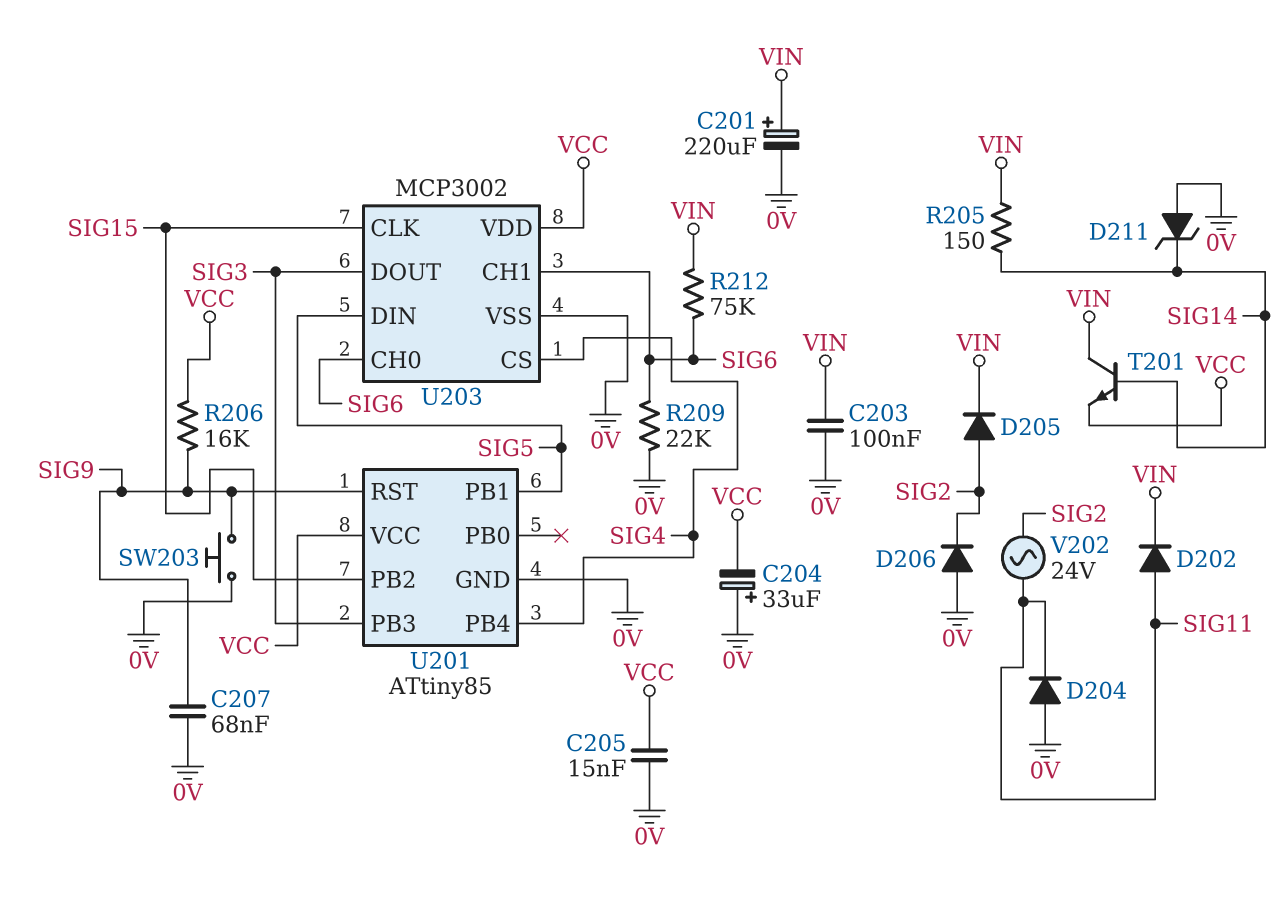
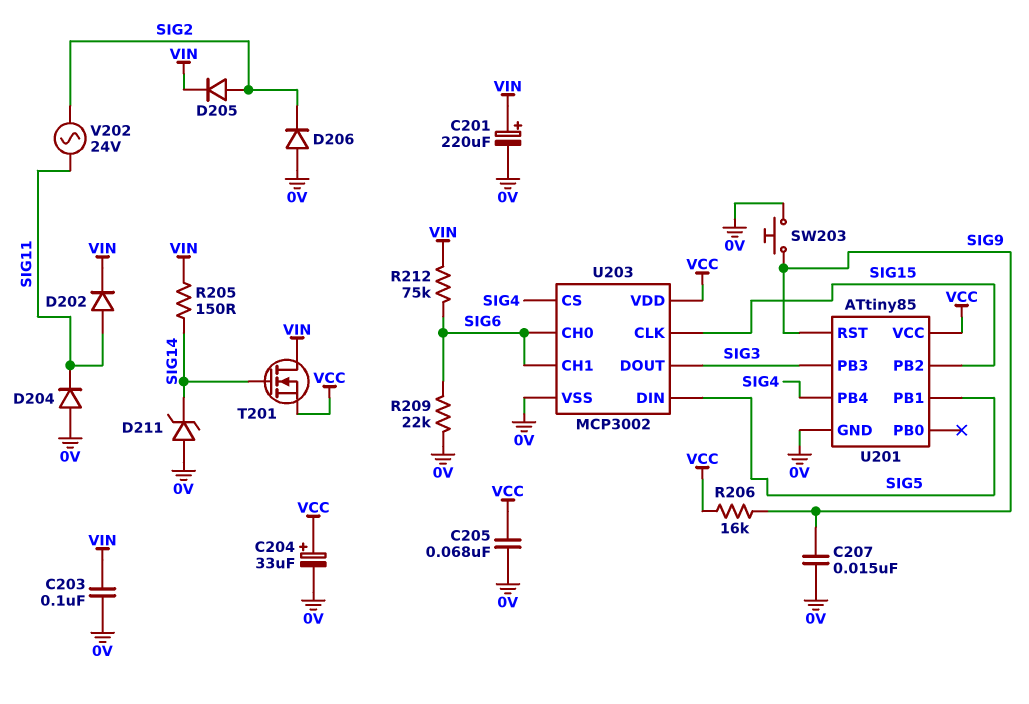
C204: 33uF (plus 0V, minus VCC) -> 33uF (plus VCC, minus 0V)
C205: 15nF (0V, VCC) -> 68nF (0V, VCC)
C207: 68nF (0V, SIG9) -> 15nF (0V, SIG9)
T201: NPN (B SIG14, C VIN, E VCC) -> NMOS (G SIG14, D VIN, S VCC)

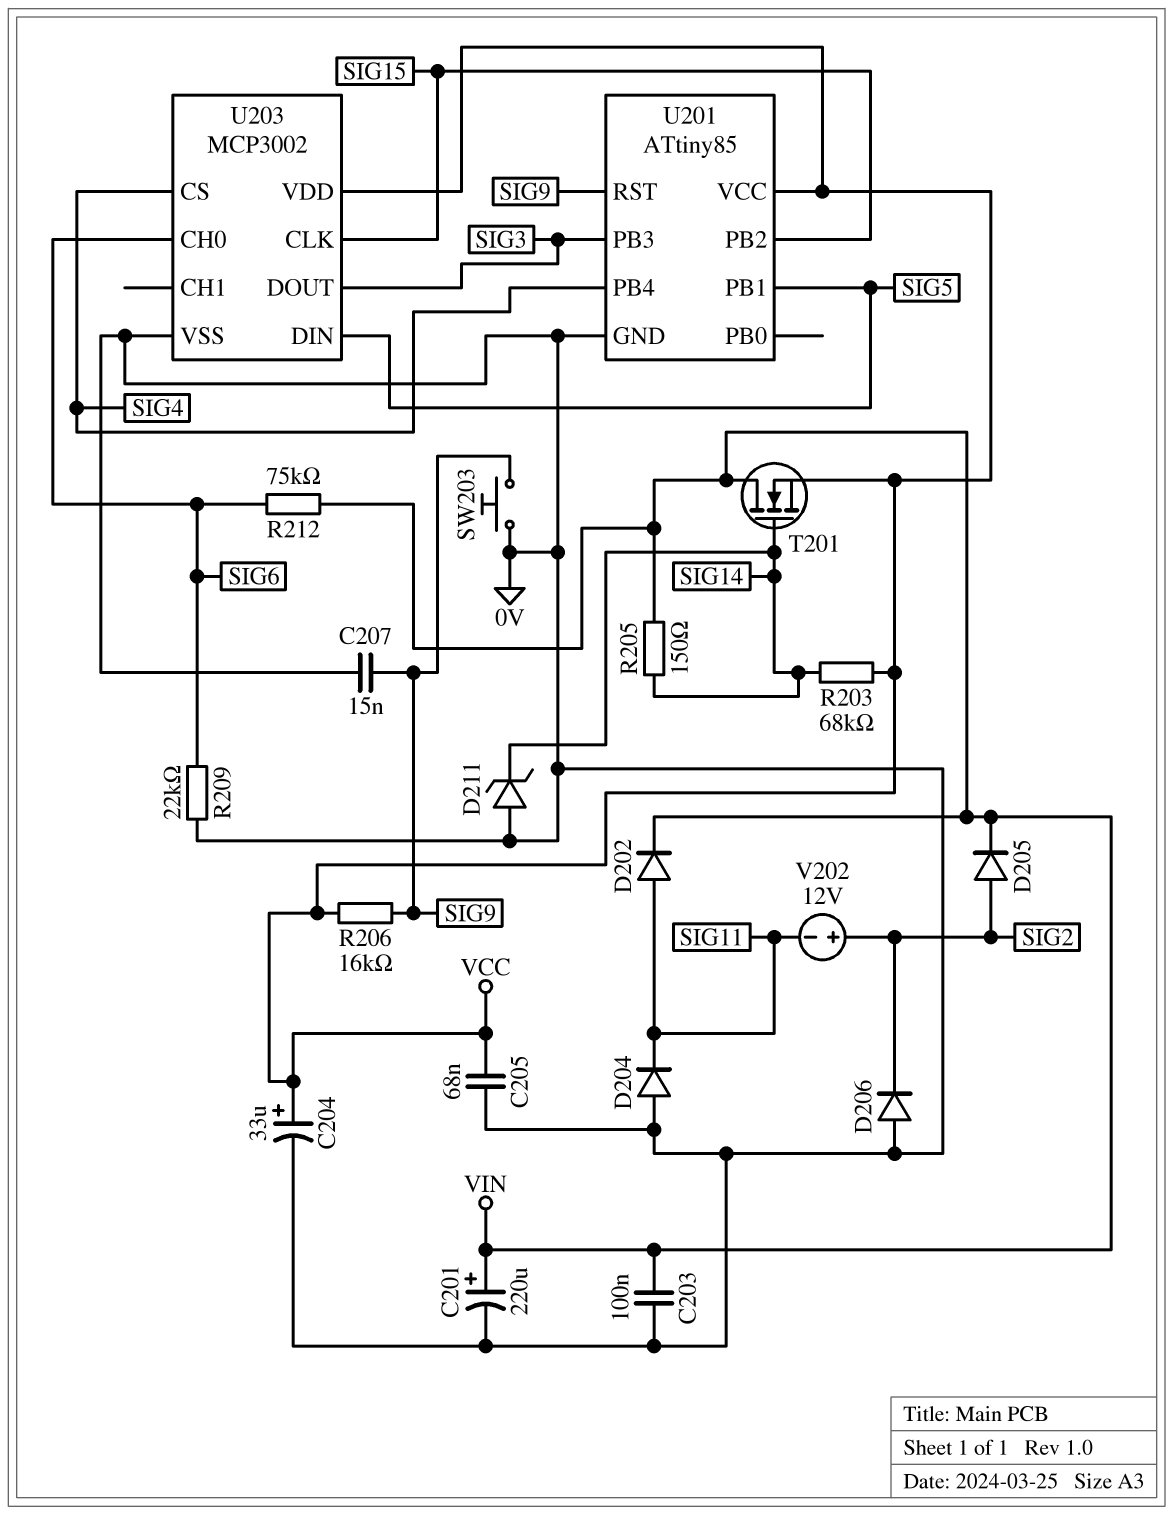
R203: none -> 68k (SIG14, VCC)
U203 pin CH1: SIG6 -> none
V202: AC 24V (SIG2, SIG11) -> 12V (plus SIG2, minus SIG11)

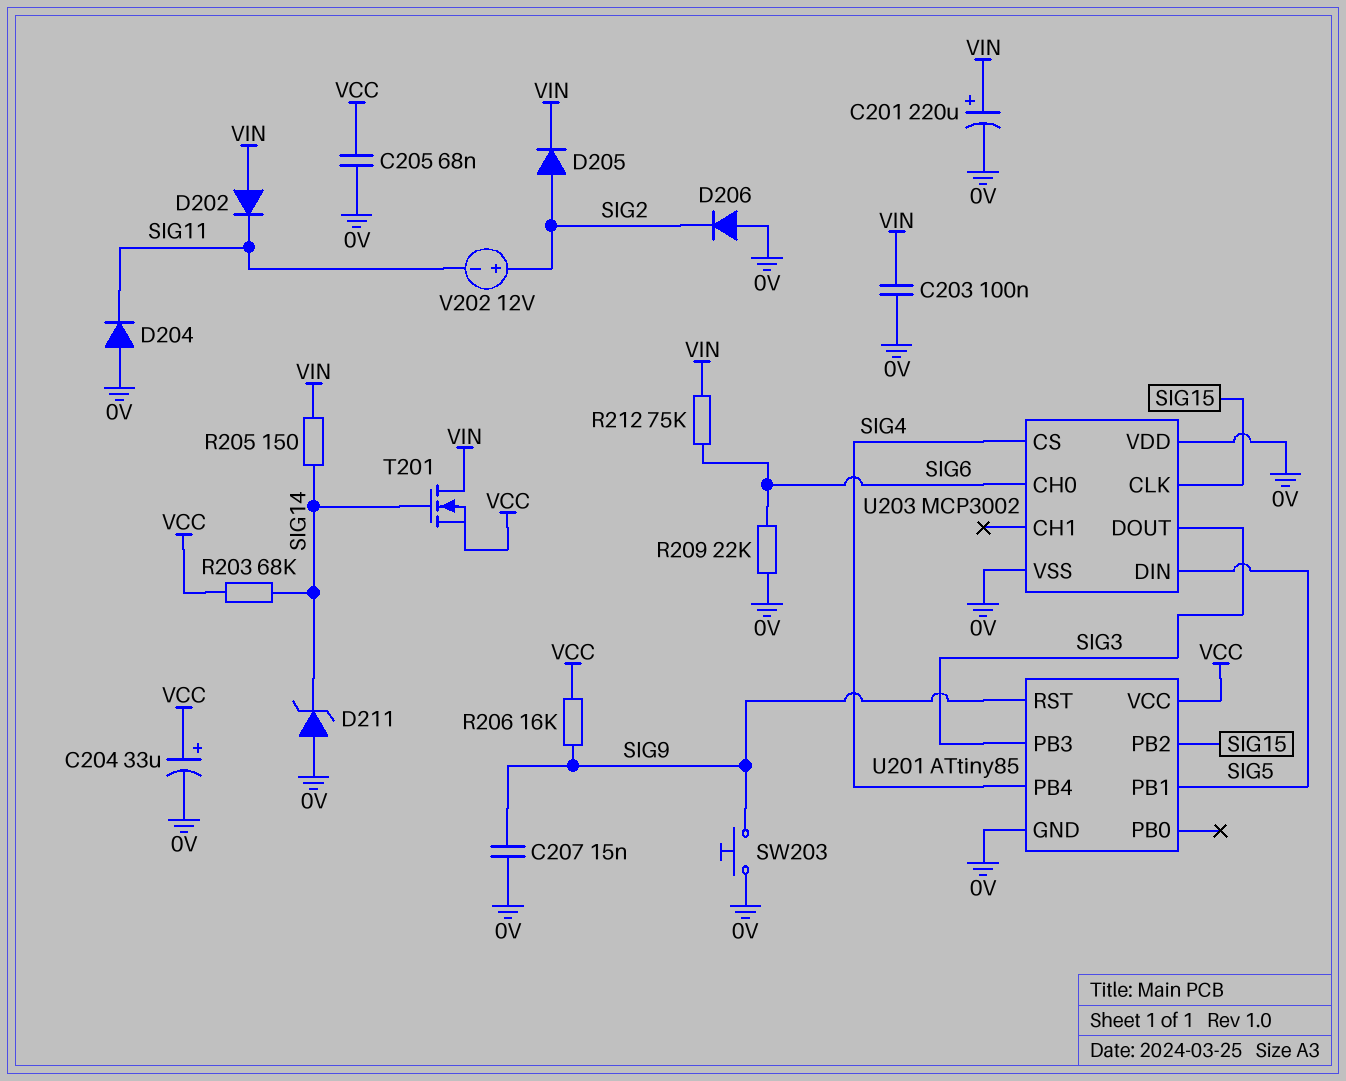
D202: diode (A SIG11, K VIN) -> diode (A VIN, K SIG11)
U203 pin VDD: VCC -> 0V

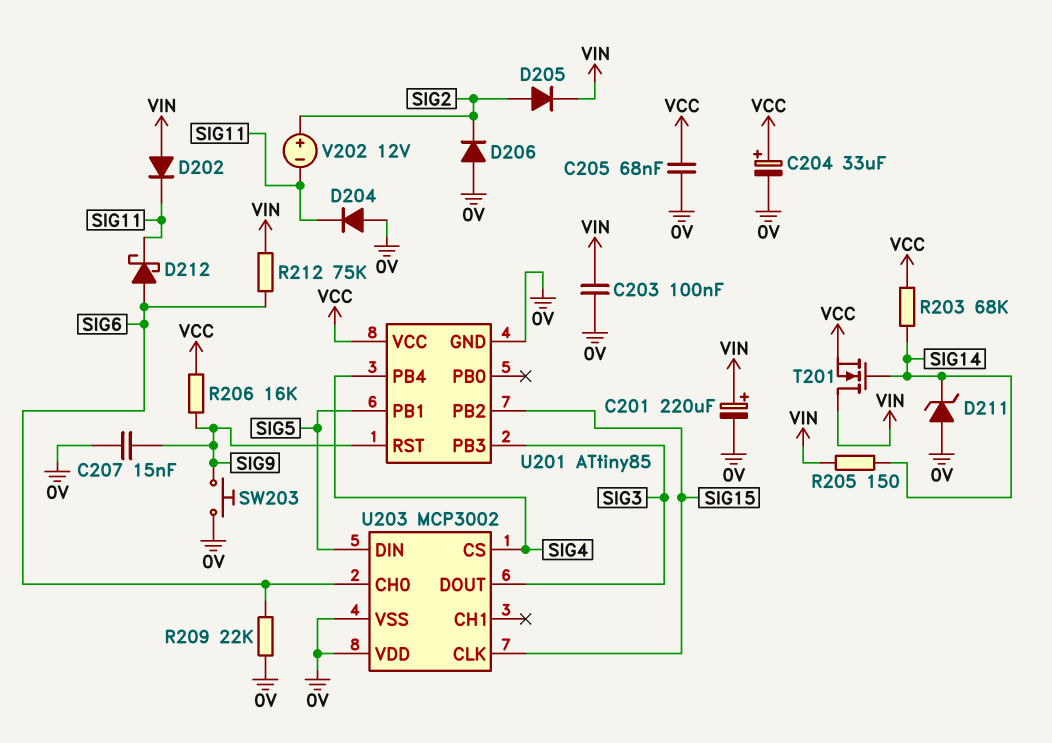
D212: none -> schottky (A SIG6, K SIG11)

